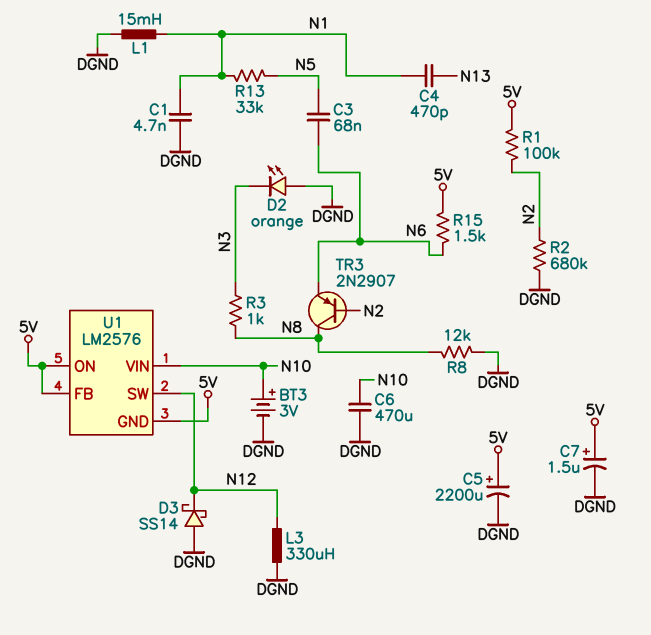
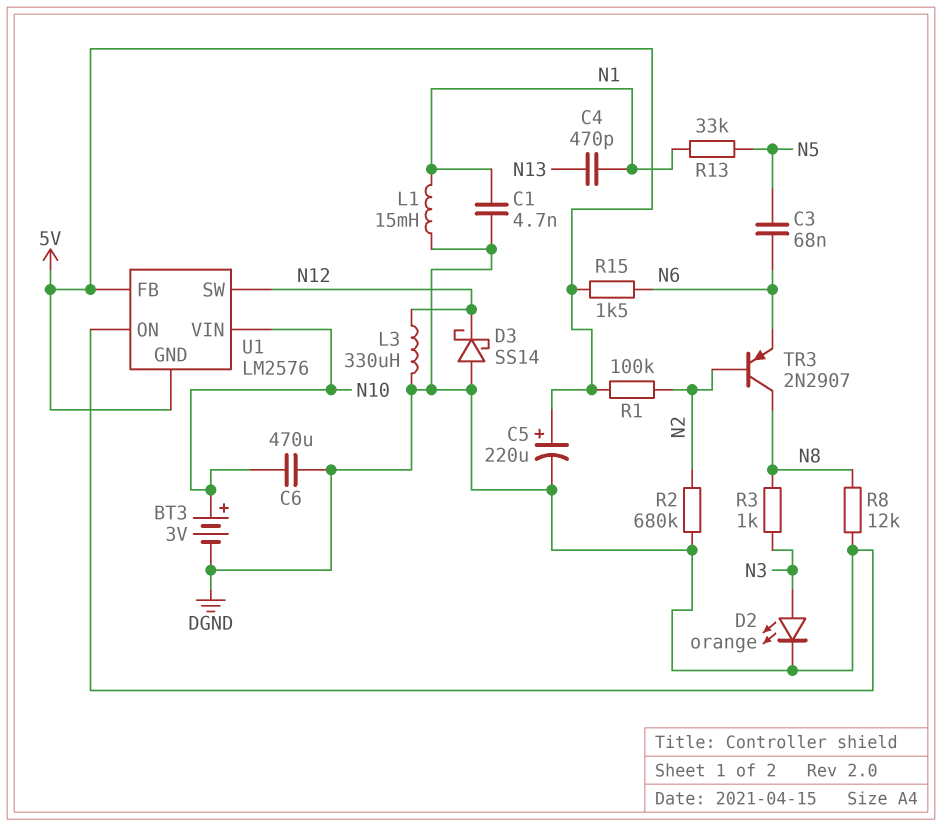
C5: 2200uF (plus 5V, minus DGND) -> 220uF (plus 5V, minus DGND)
C7: 1.5uF (plus 5V, minus DGND) -> none
D2: LED orange (A DGND, K N3) -> LED orange (A N3, K DGND)
U1 pin ON: 5V -> DGND

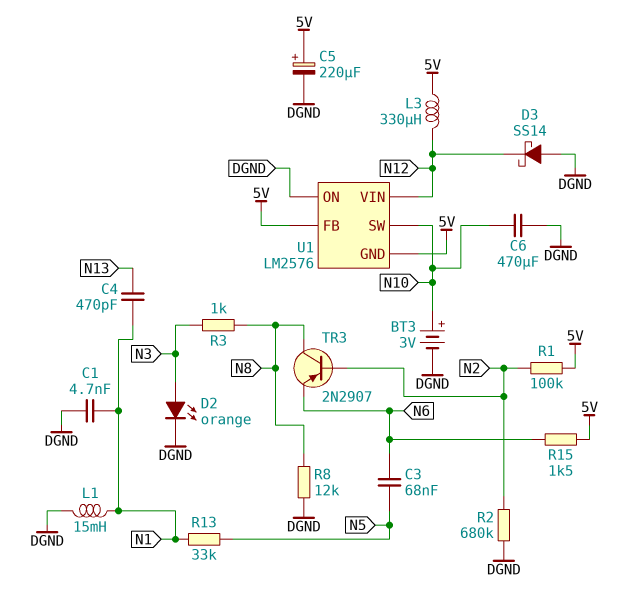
L3: 330uH (DGND, N12) -> 330uH (5V, N12)
U1 pin SW: N12 -> N10
U1 pin VIN: N10 -> N12

